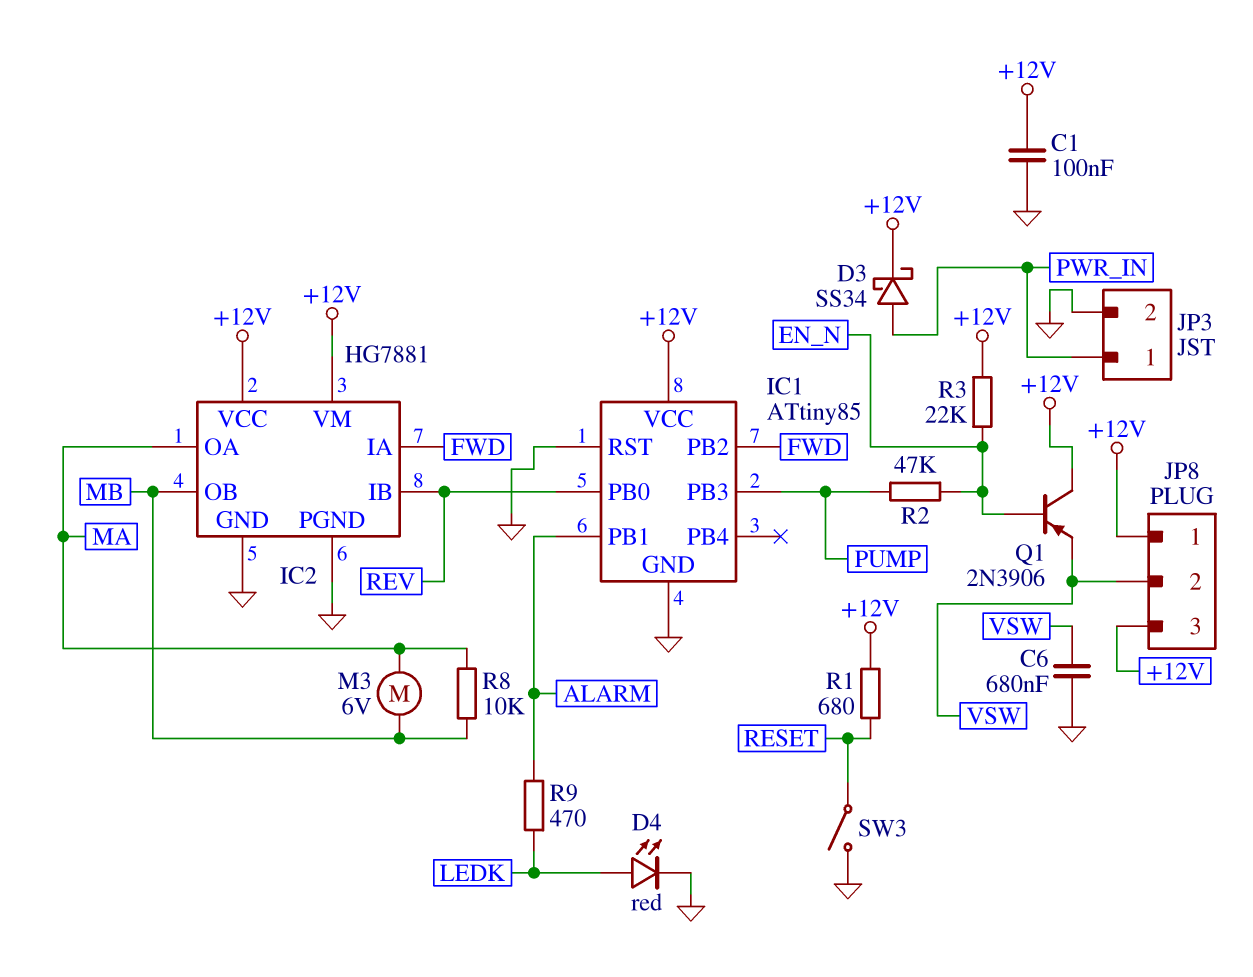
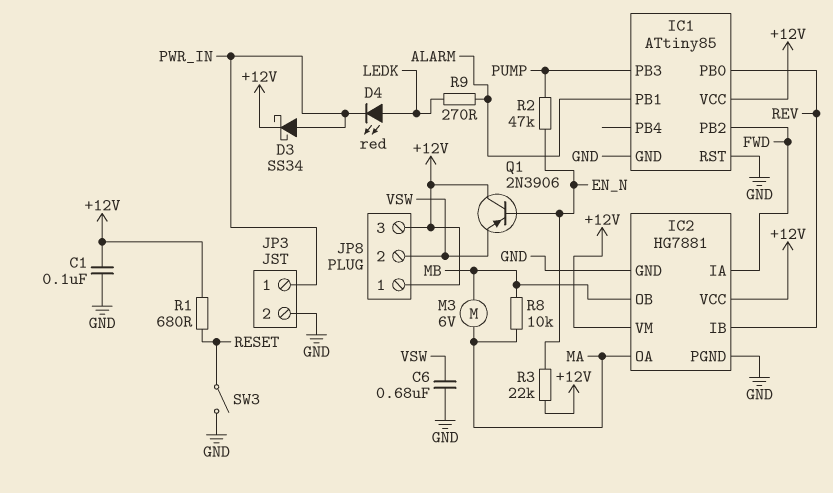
D4: LED red (A LEDK, K GND) -> LED red (A LEDK, K PWR_IN)
R9: 470 (ALARM, LEDK) -> 270 (ALARM, LEDK)

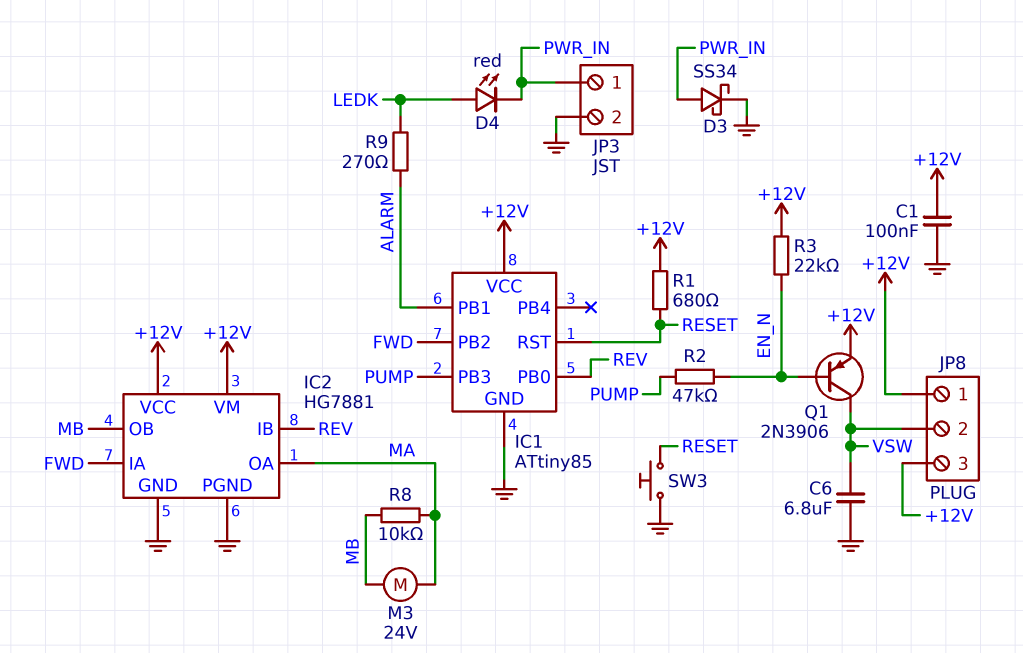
C6: 680nF (GND, VSW) -> 6.8uF (GND, VSW)
D3: schottky SS34 (A PWR_IN, K +12V) -> schottky SS34 (A PWR_IN, K GND)
IC1 pin RST: GND -> RESET
M3: motor 6V (MA, MB) -> motor 24V (MA, MB)
Q1: PNP 2N3906 (B EN_N, C +12V, E VSW) -> PNP 2N3906 (B EN_N, C VSW, E +12V)
SW3: switch (GND, RESET) -> button (GND, RESET)

